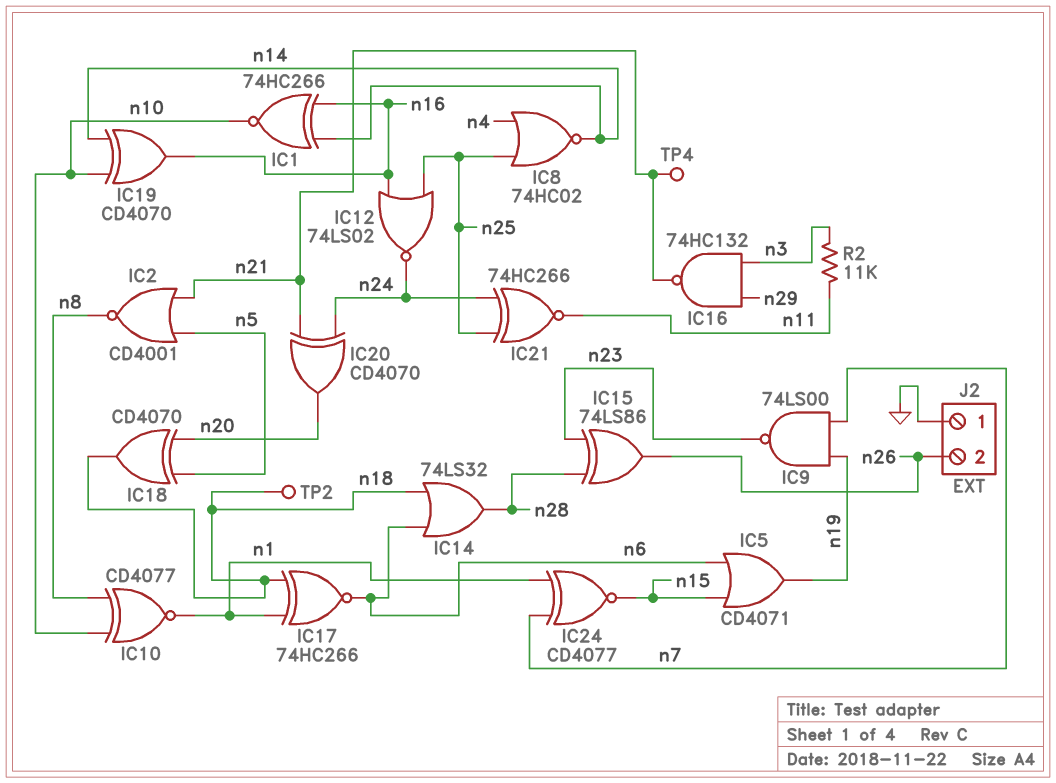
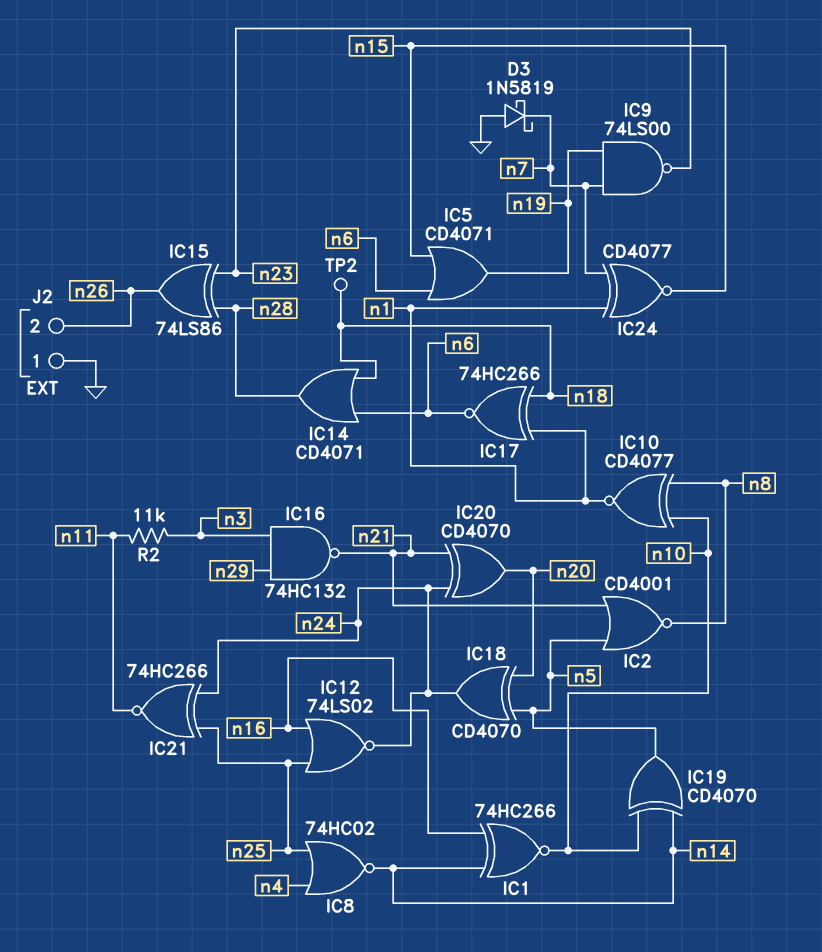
D3: none -> schottky 1N5819 (A GND, K n7)
IC14: OR 74LS32 (in n6, in n18, out n28) -> OR CD4071 (in n6, in n18, out n28)
IC18: XOR CD4070 (in n5, in n20, out n18) -> XOR CD4070 (in n5, in n20, out n24)
IC19: XOR CD4070 (in n10, in n14, out n16) -> XOR CD4070 (in n10, in n14, out n5)
TP4: test point (n21) -> none

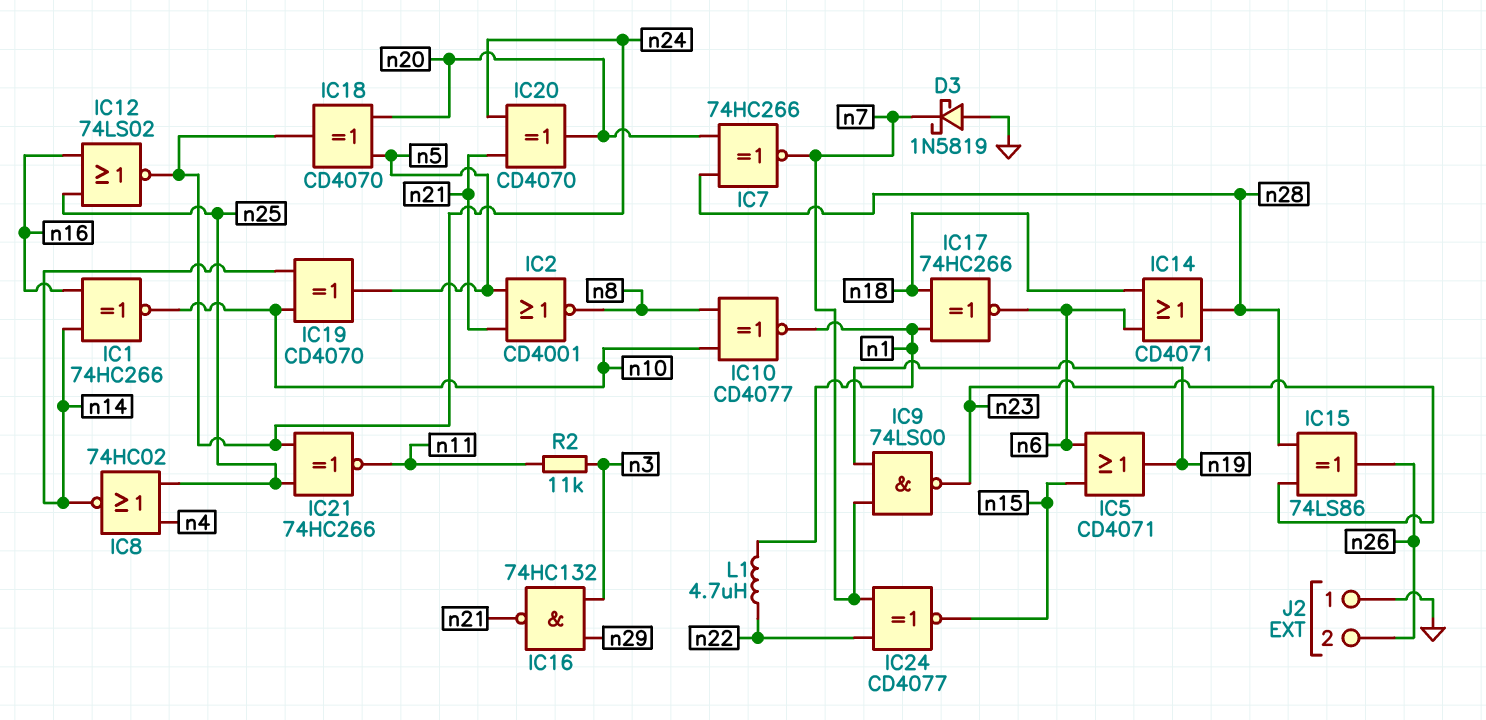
IC7: none -> XNOR 74HC266 (in n20, in n28, out n7)
IC24: XNOR CD4077 (in n1, in n7, out n15) -> XNOR CD4077 (in n7, in n22, out n15)
L1: none -> 4.7uH (n1, n22)
TP2: test point (n18) -> none

